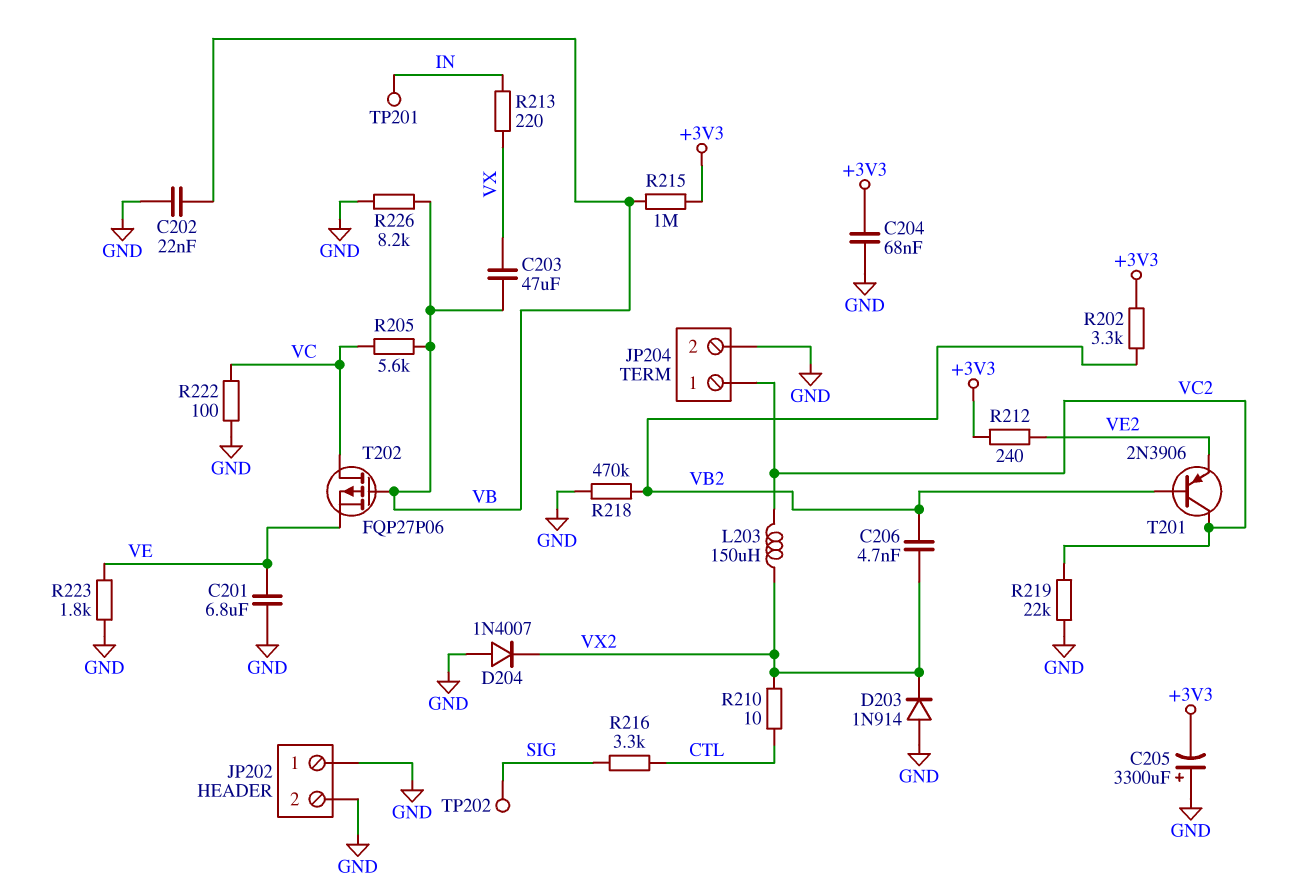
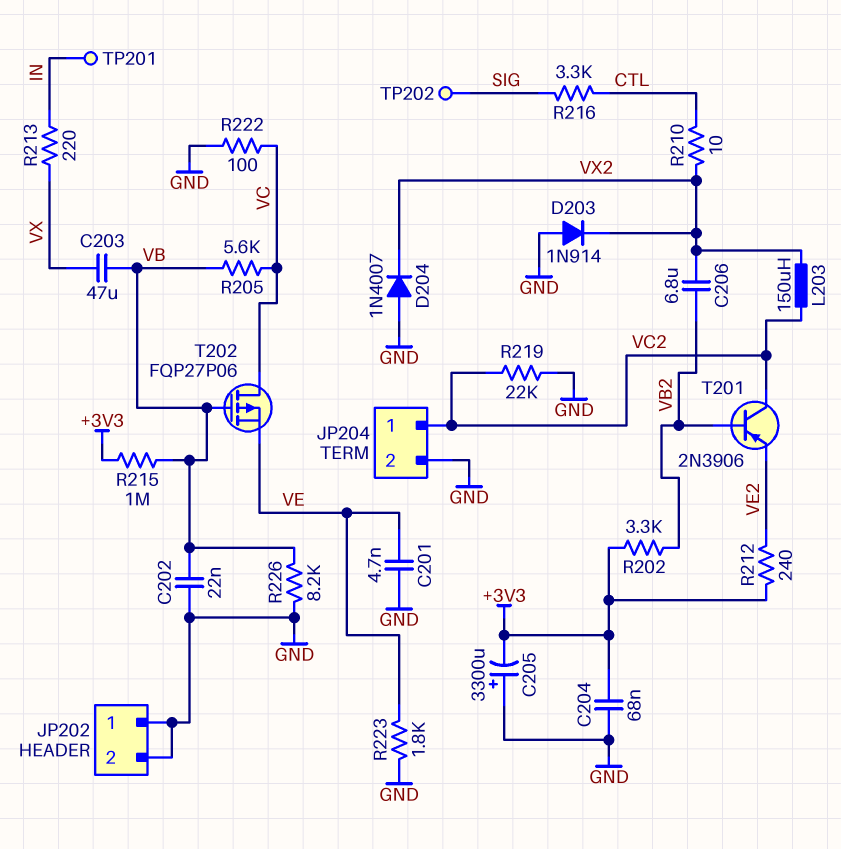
C201: 6.8uF (GND, VE) -> 4.7nF (GND, VE)
C206: 4.7nF (VB2, VX2) -> 6.8uF (VB2, VX2)
R218: 470k (GND, VB2) -> none

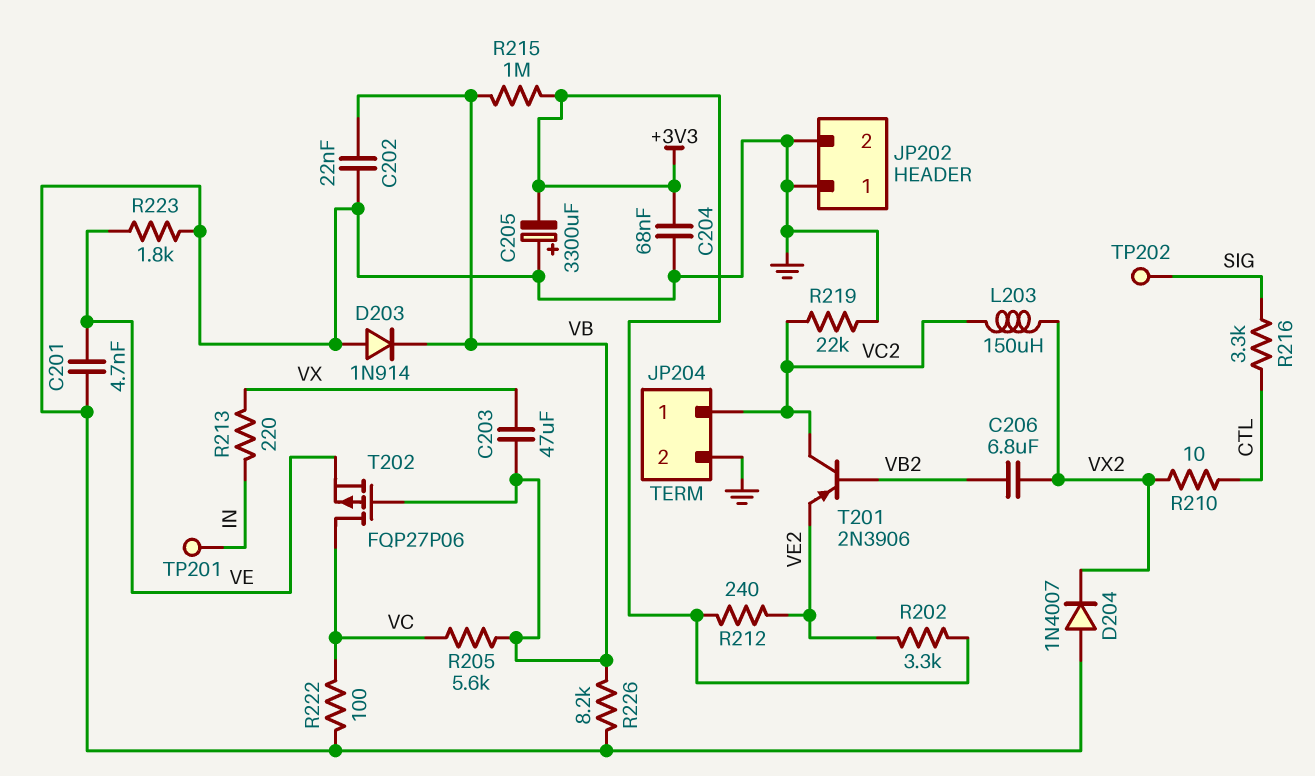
D203: diode 1N914 (A GND, K VX2) -> diode 1N914 (A GND, K VB)
R202: 3.3k (+3V3, VB2) -> 3.3k (+3V3, VE2)

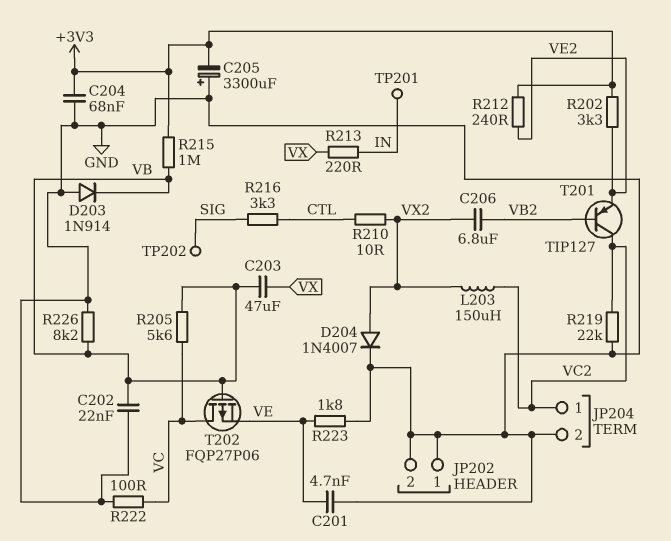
D204: diode 1N4007 (A GND, K VX2) -> diode 1N4007 (A VX2, K GND)
T201: PNP 2N3906 (B VB2, C VC2, E VE2) -> PNP TIP127 (B VB2, C VC2, E VE2)

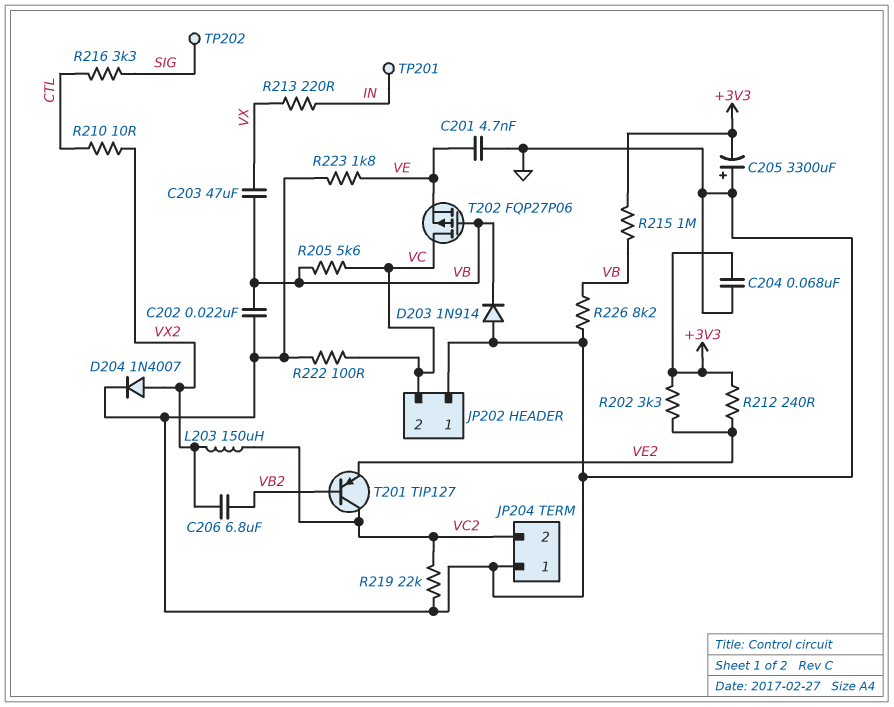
JP202 pin 2: GND -> VC
JP204 pin 1: VC2 -> GND
JP204 pin 2: GND -> VC2

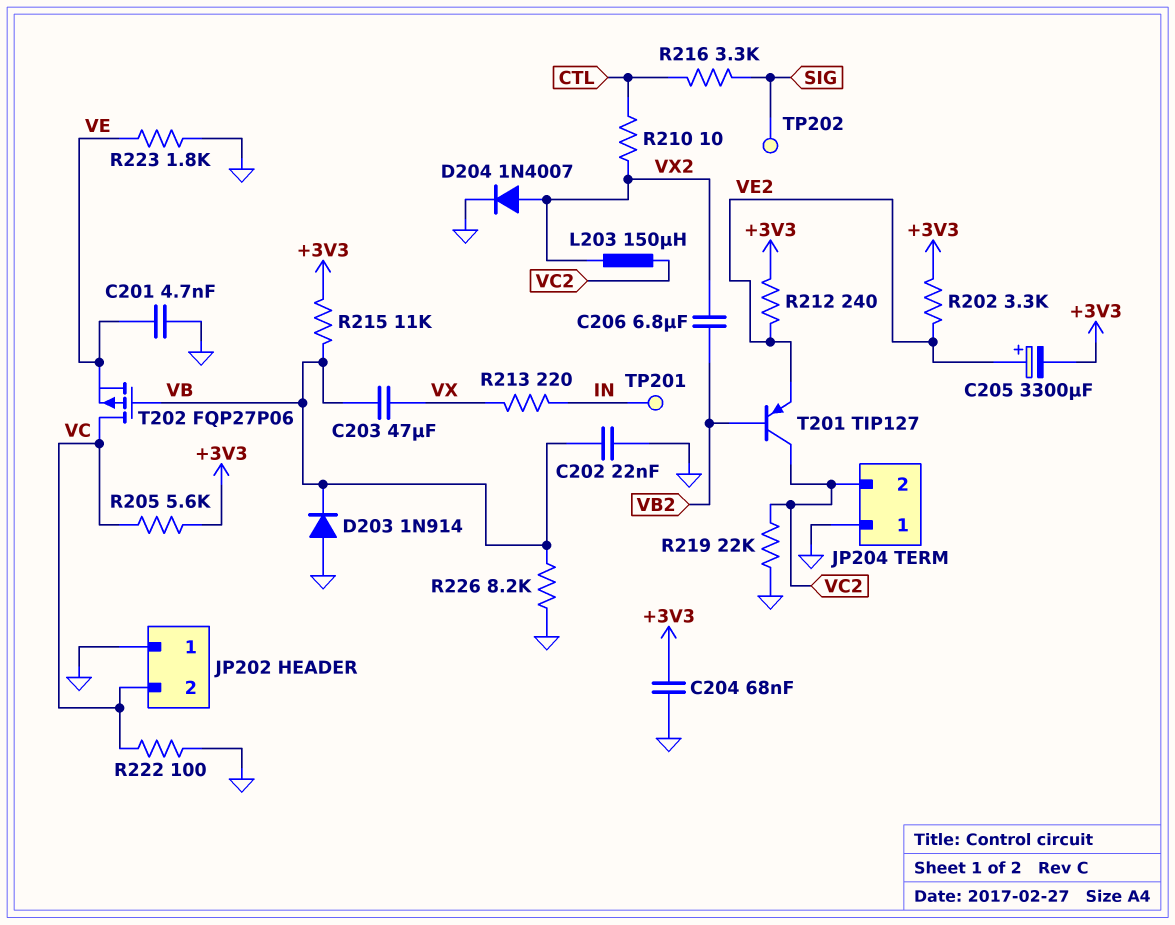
C205: 3300uF (plus GND, minus +3V3) -> 3300uF (plus VE2, minus +3V3)
R205: 5.6k (VB, VC) -> 5.6k (+3V3, VC)
R215: 1M (+3V3, VB) -> 11k (+3V3, VB)

